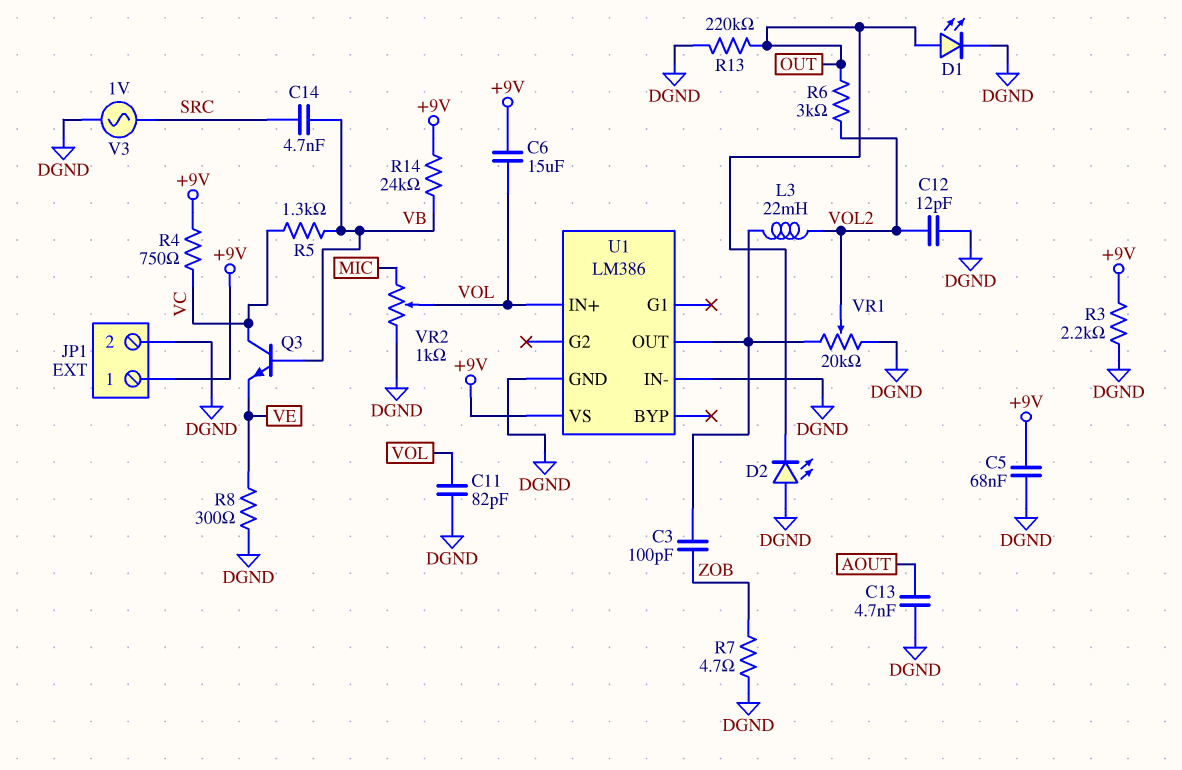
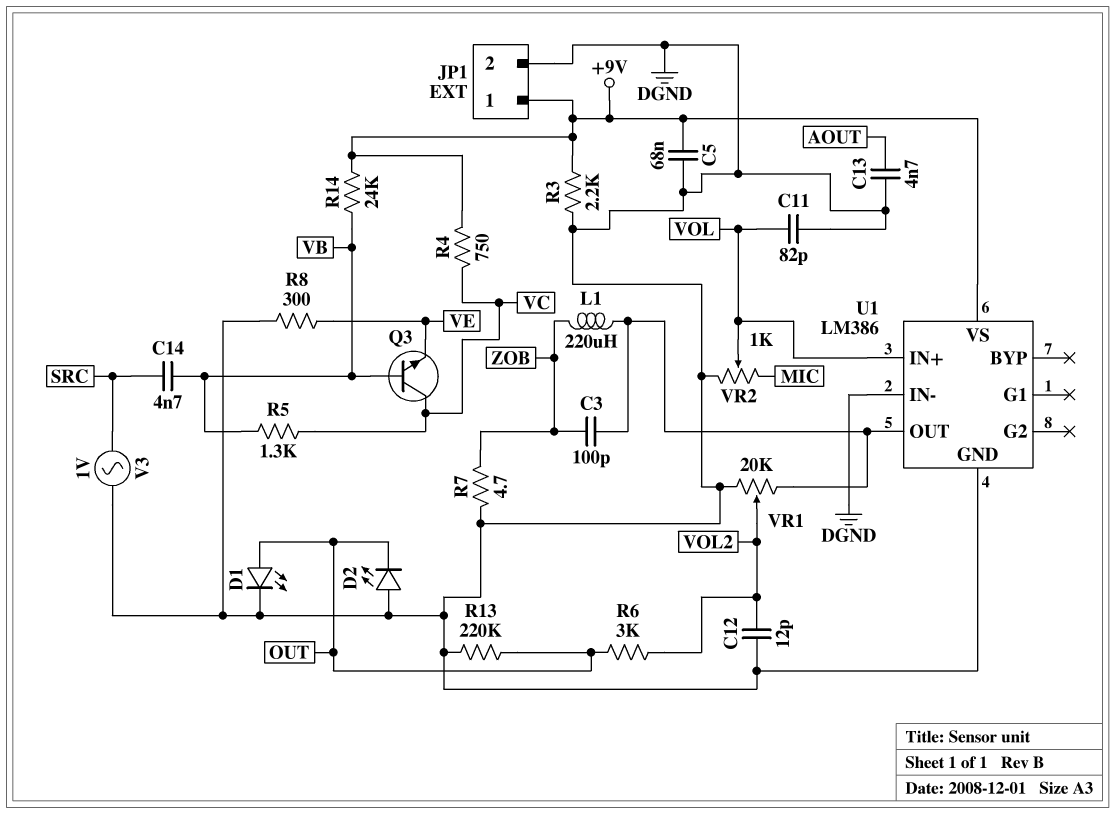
C6: 15uF (+9V, VOL) -> none
L1: none -> 220uH (U1/OUT, ZOB)
L3: 22mH (U1/OUT, VOL2) -> none

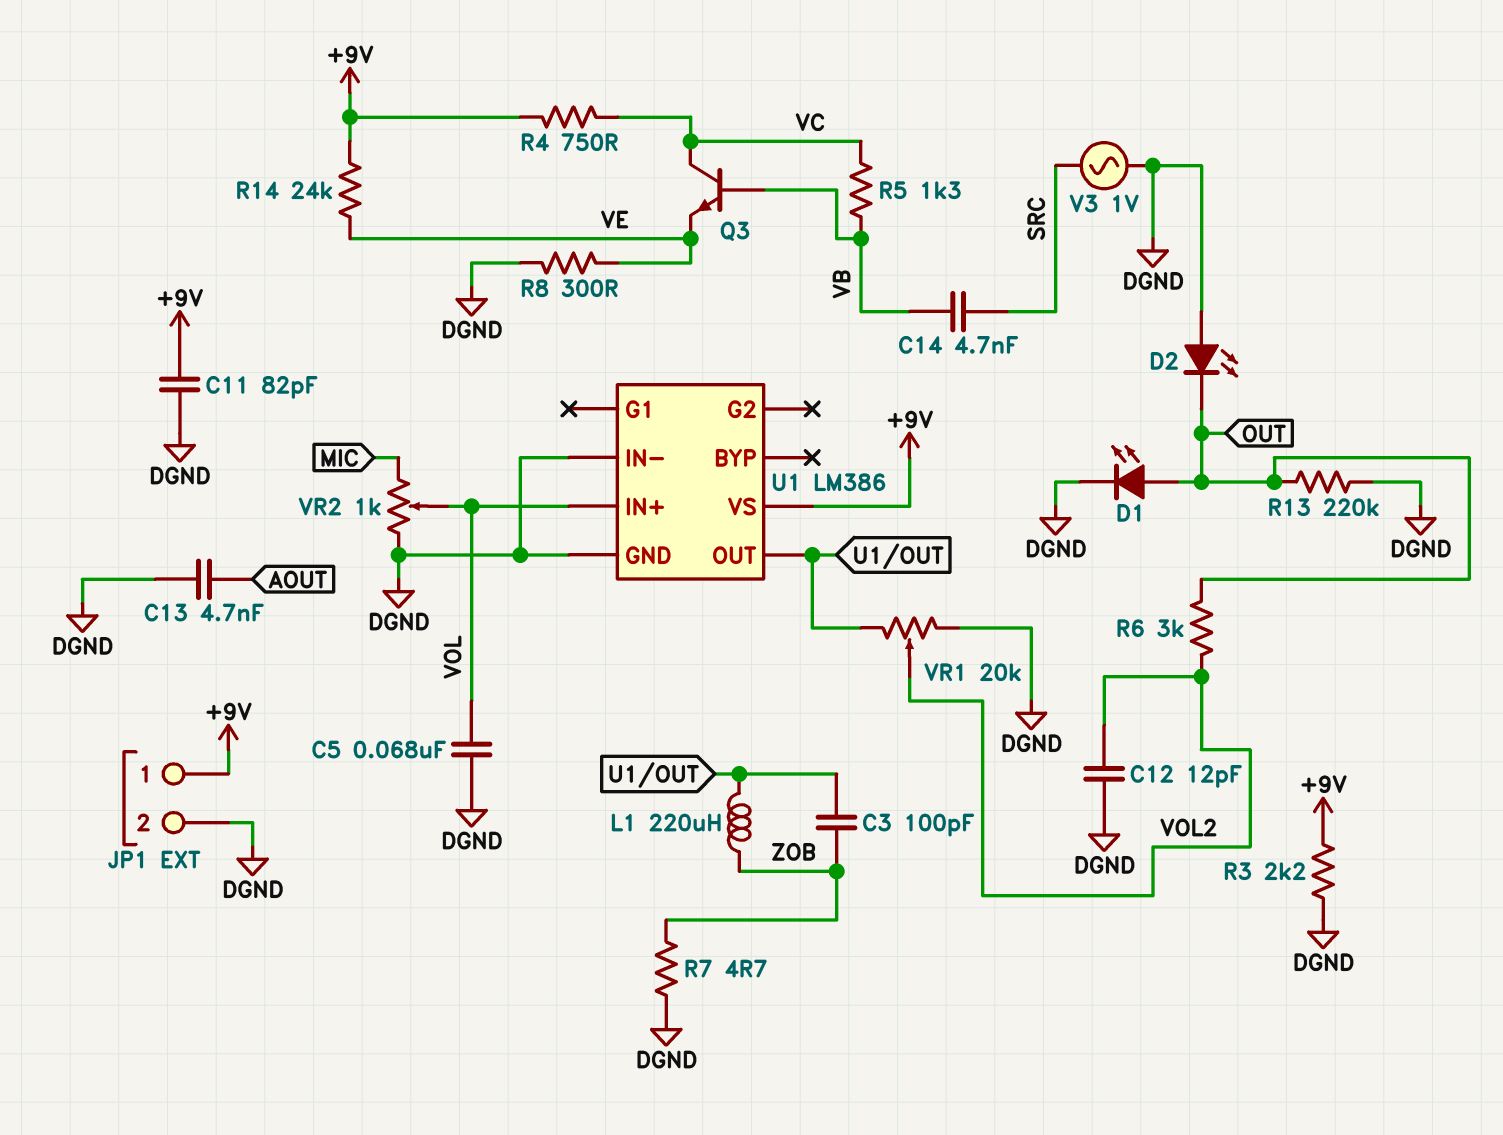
C5: 68nF (+9V, DGND) -> 68nF (DGND, VOL)
C11: 82pF (DGND, VOL) -> 82pF (+9V, DGND)
R14: 24k (+9V, VB) -> 24k (+9V, VE)

